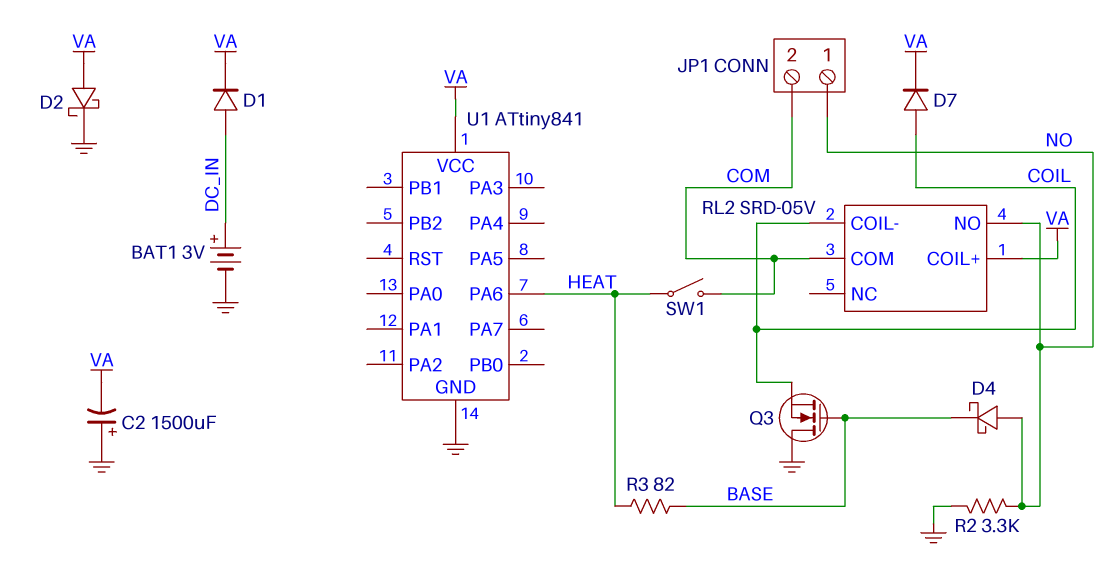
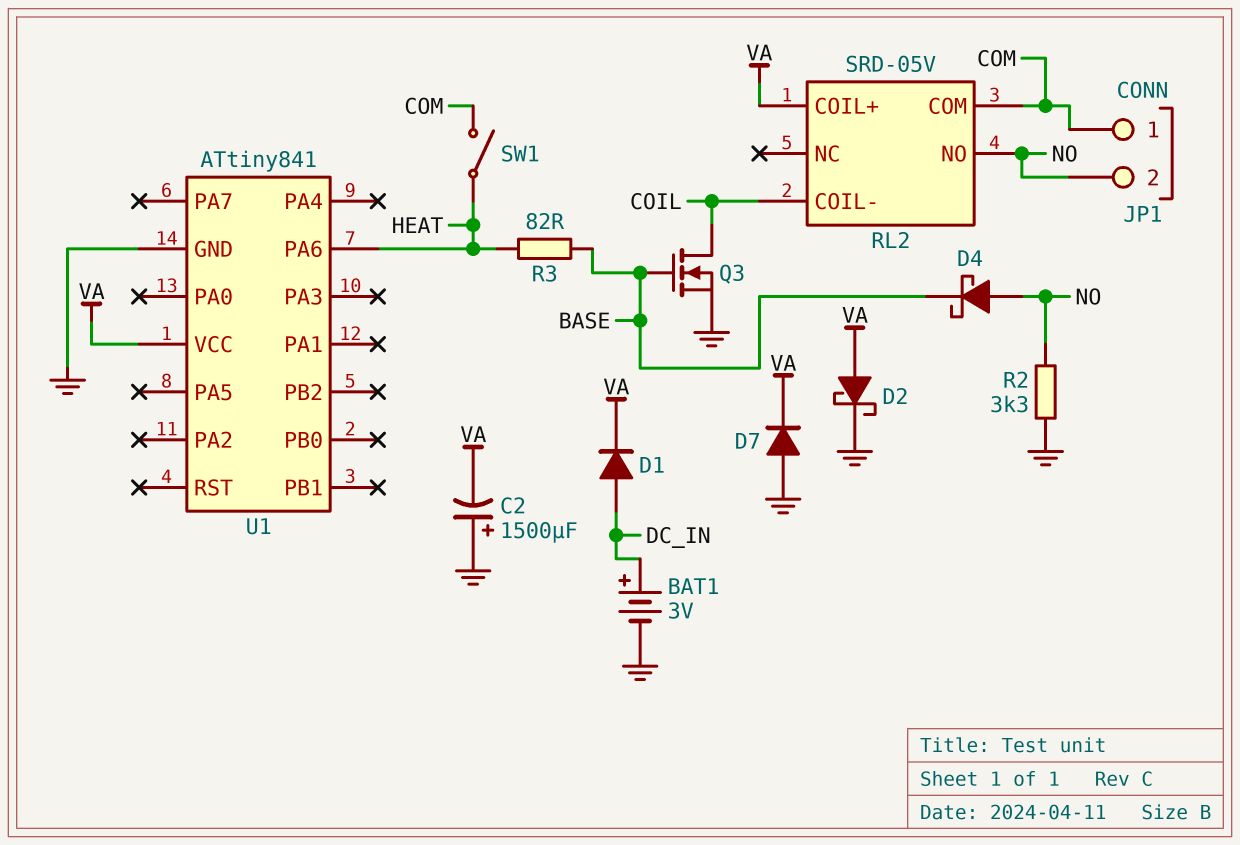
D7: diode (A COIL, K VA) -> diode (A GND, K VA)
JP1 pin 1: NO -> COM
JP1 pin 2: COM -> NO
Q3: NMOS (G BASE, D GND, S COIL) -> NMOS (G BASE, D COIL, S GND)

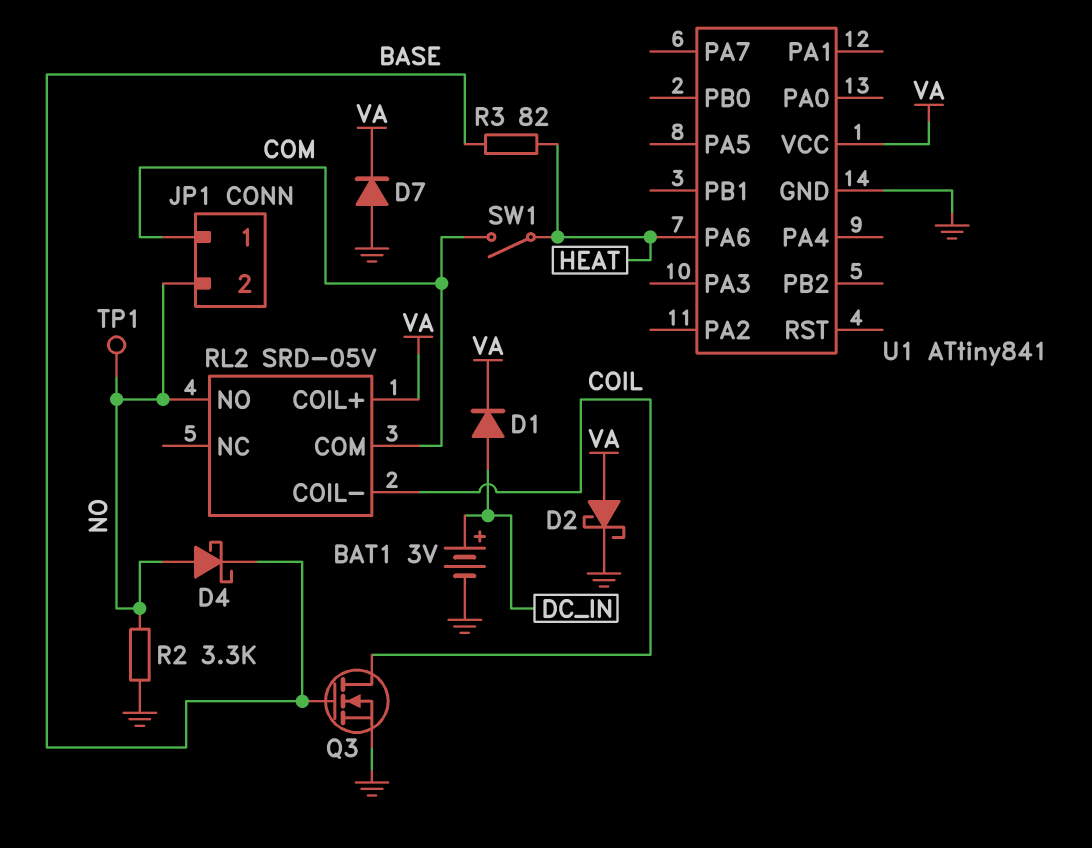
C2: 1500uF (plus GND, minus VA) -> none
TP1: none -> test point (NO)

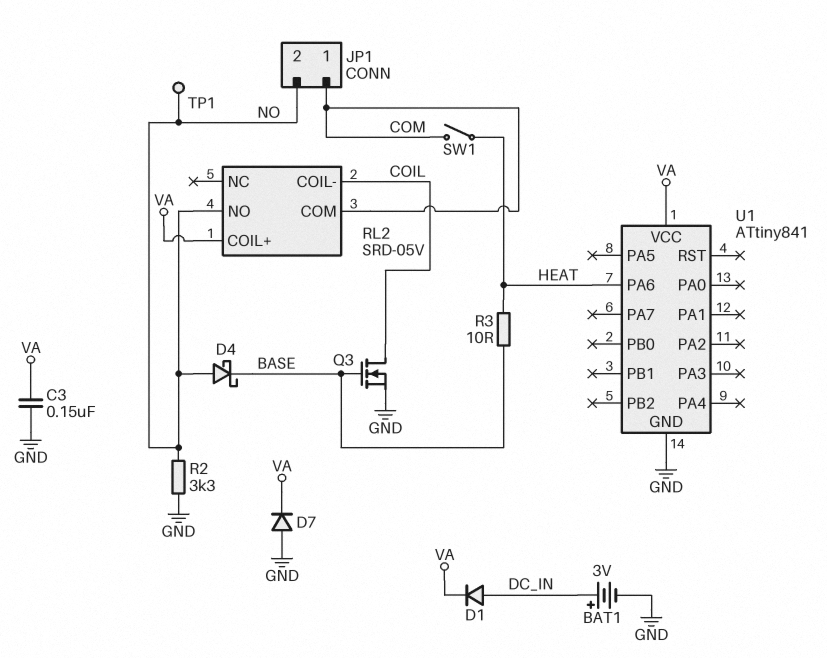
C3: none -> 150nF (GND, VA)
D2: schottky (A VA, K GND) -> none
R3: 82 (BASE, HEAT) -> 10 (BASE, HEAT)

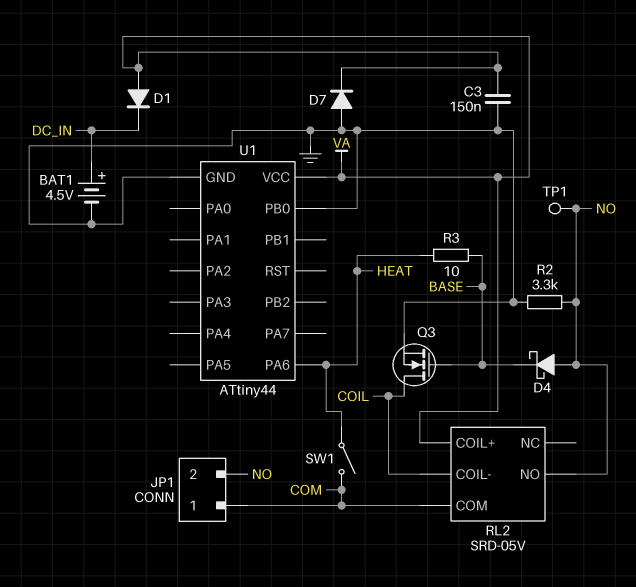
BAT1: 3V (plus DC_IN, minus GND) -> 4.5V (plus DC_IN, minus GND)
D1: diode (A DC_IN, K VA) -> diode (A VA, K DC_IN)
U1: ATtiny841 -> ATtiny44
U1 pin PB0: none -> GND

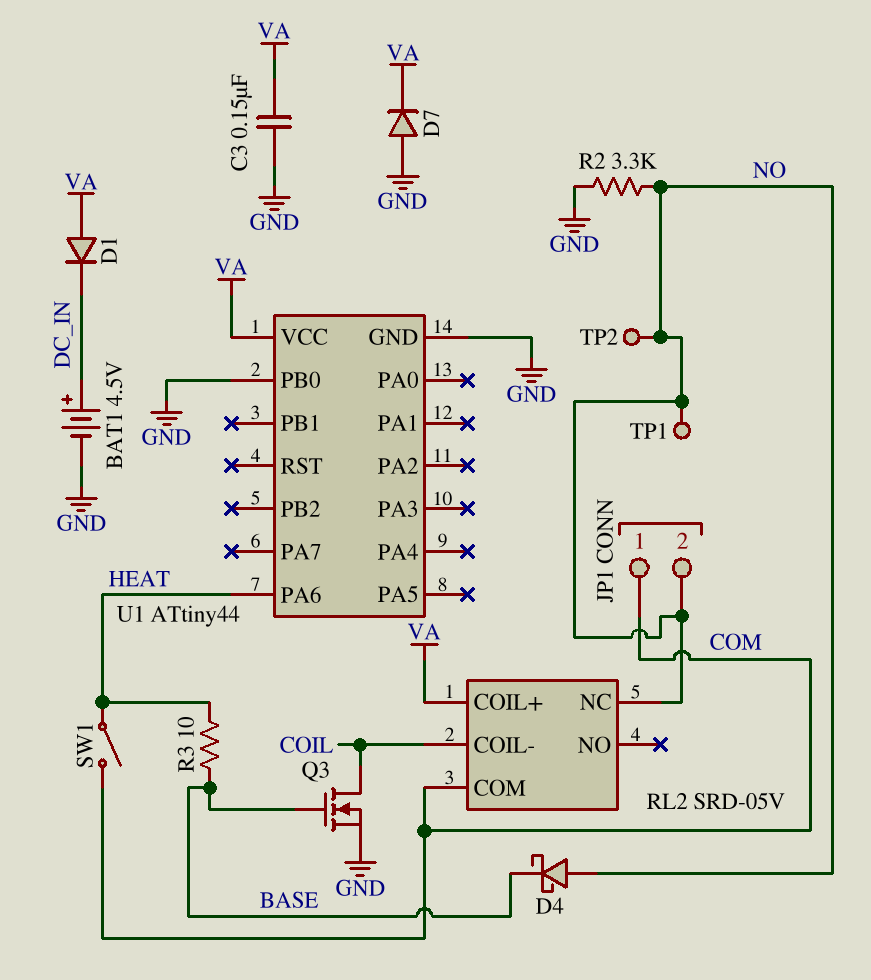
RL2 pin NC: none -> NO
RL2 pin NO: NO -> none
TP2: none -> test point (NO)

